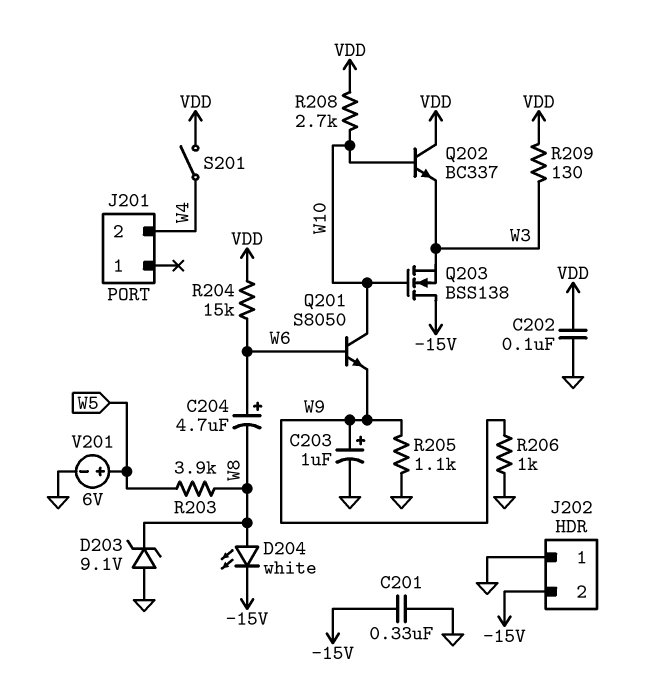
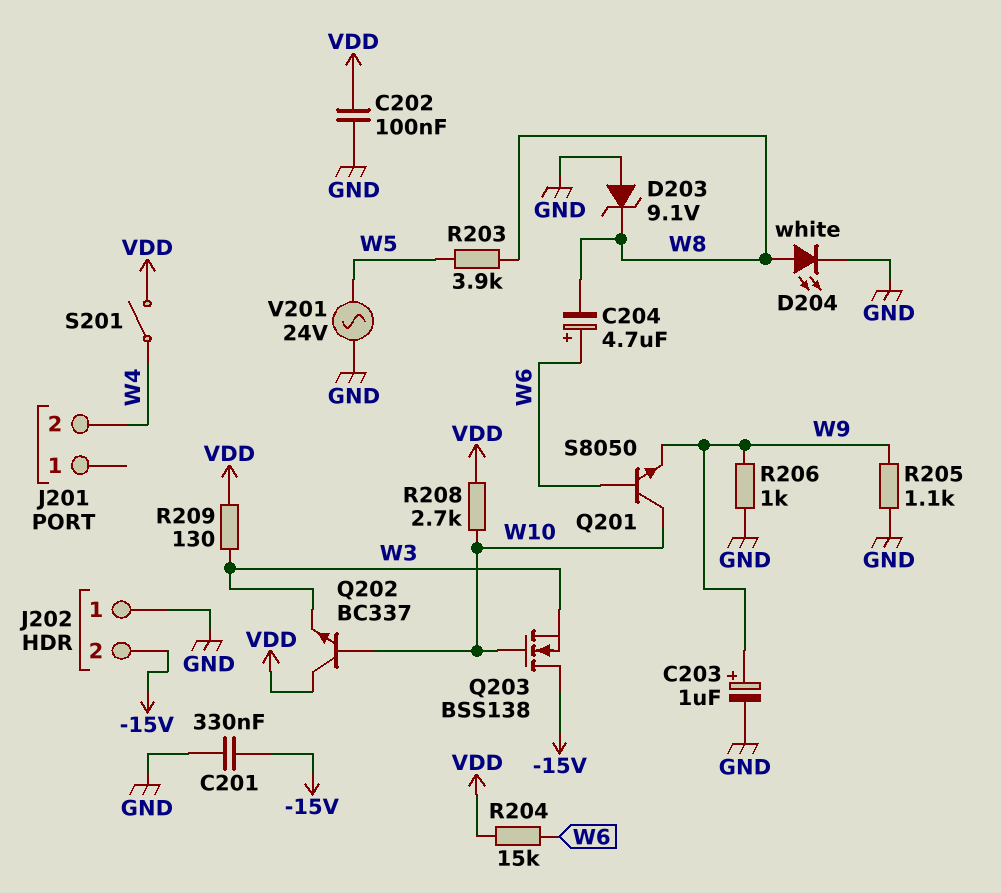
D204: LED white (A W8, K -15V) -> LED white (A W8, K GND)
V201: 6V (plus W5, minus GND) -> AC 24V (GND, W5)

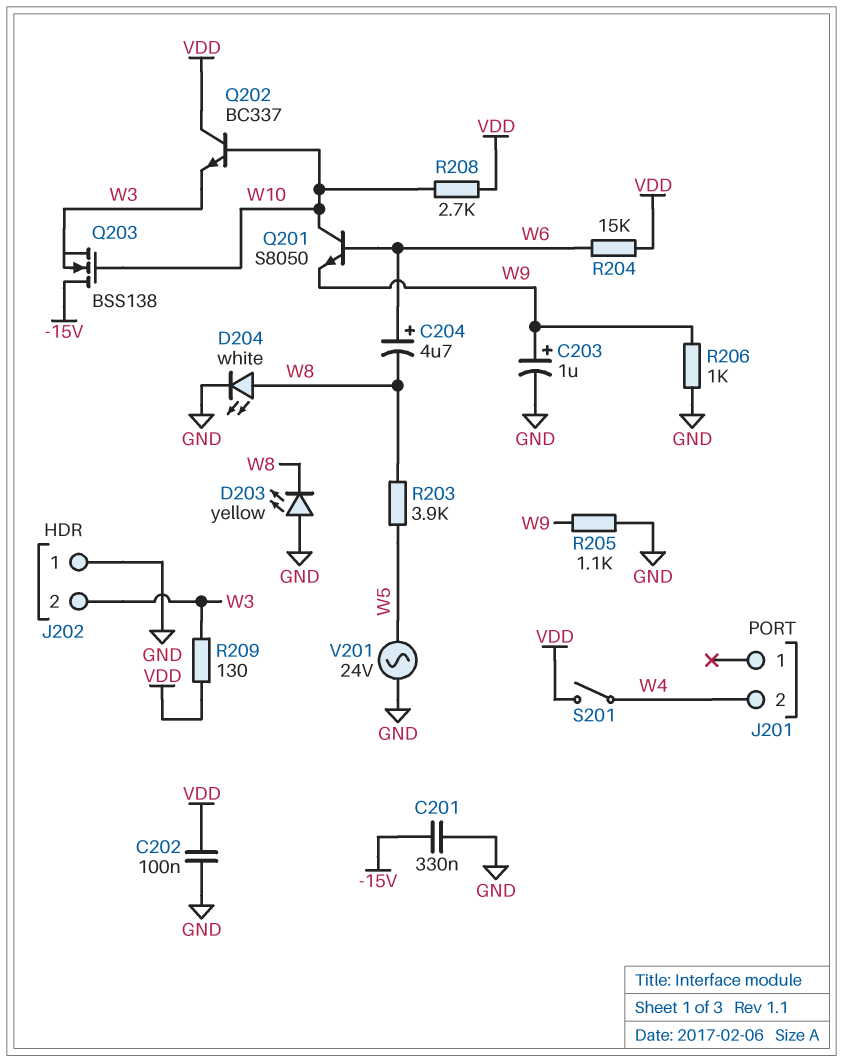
D203: zener 9.1V (A GND, K W8) -> LED yellow (A GND, K W8)
J202 pin 2: -15V -> W3

